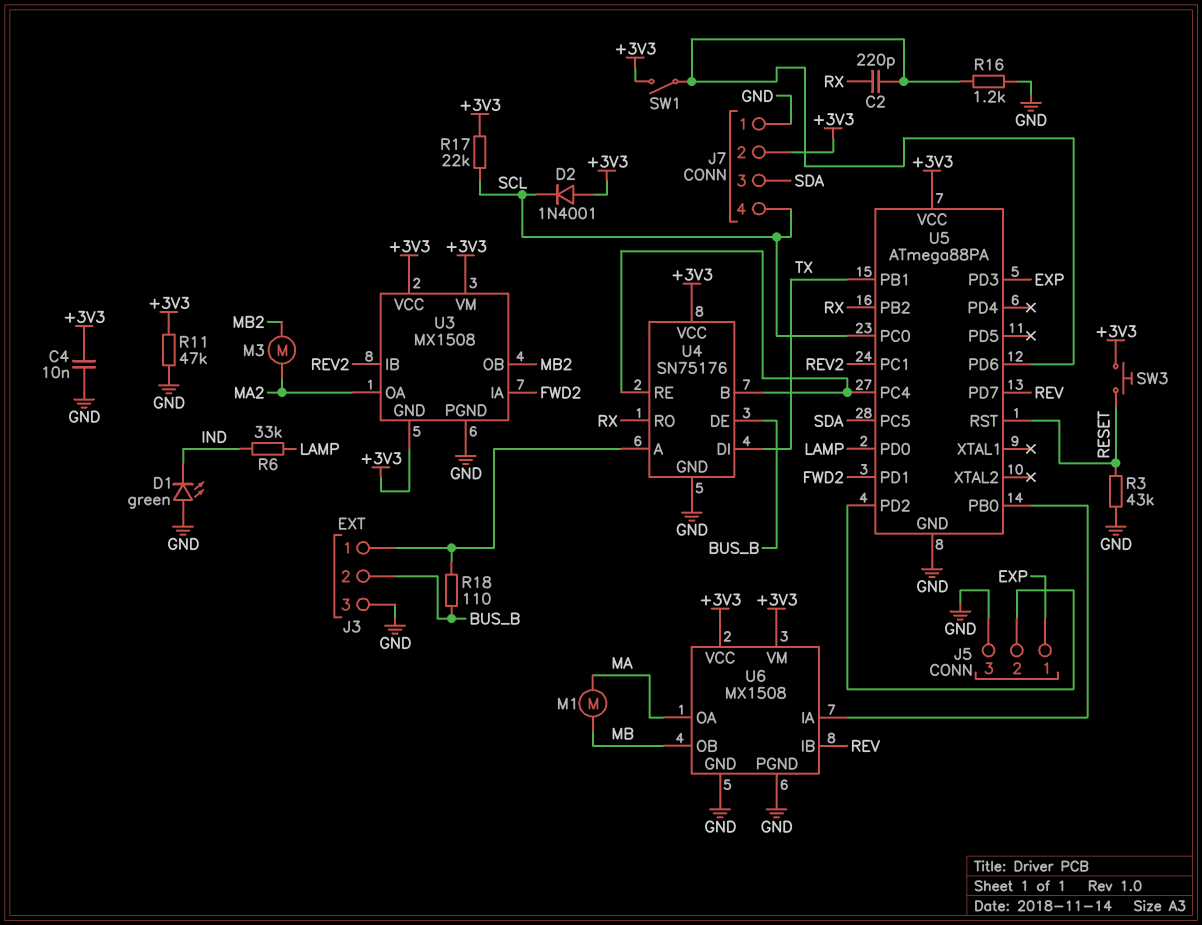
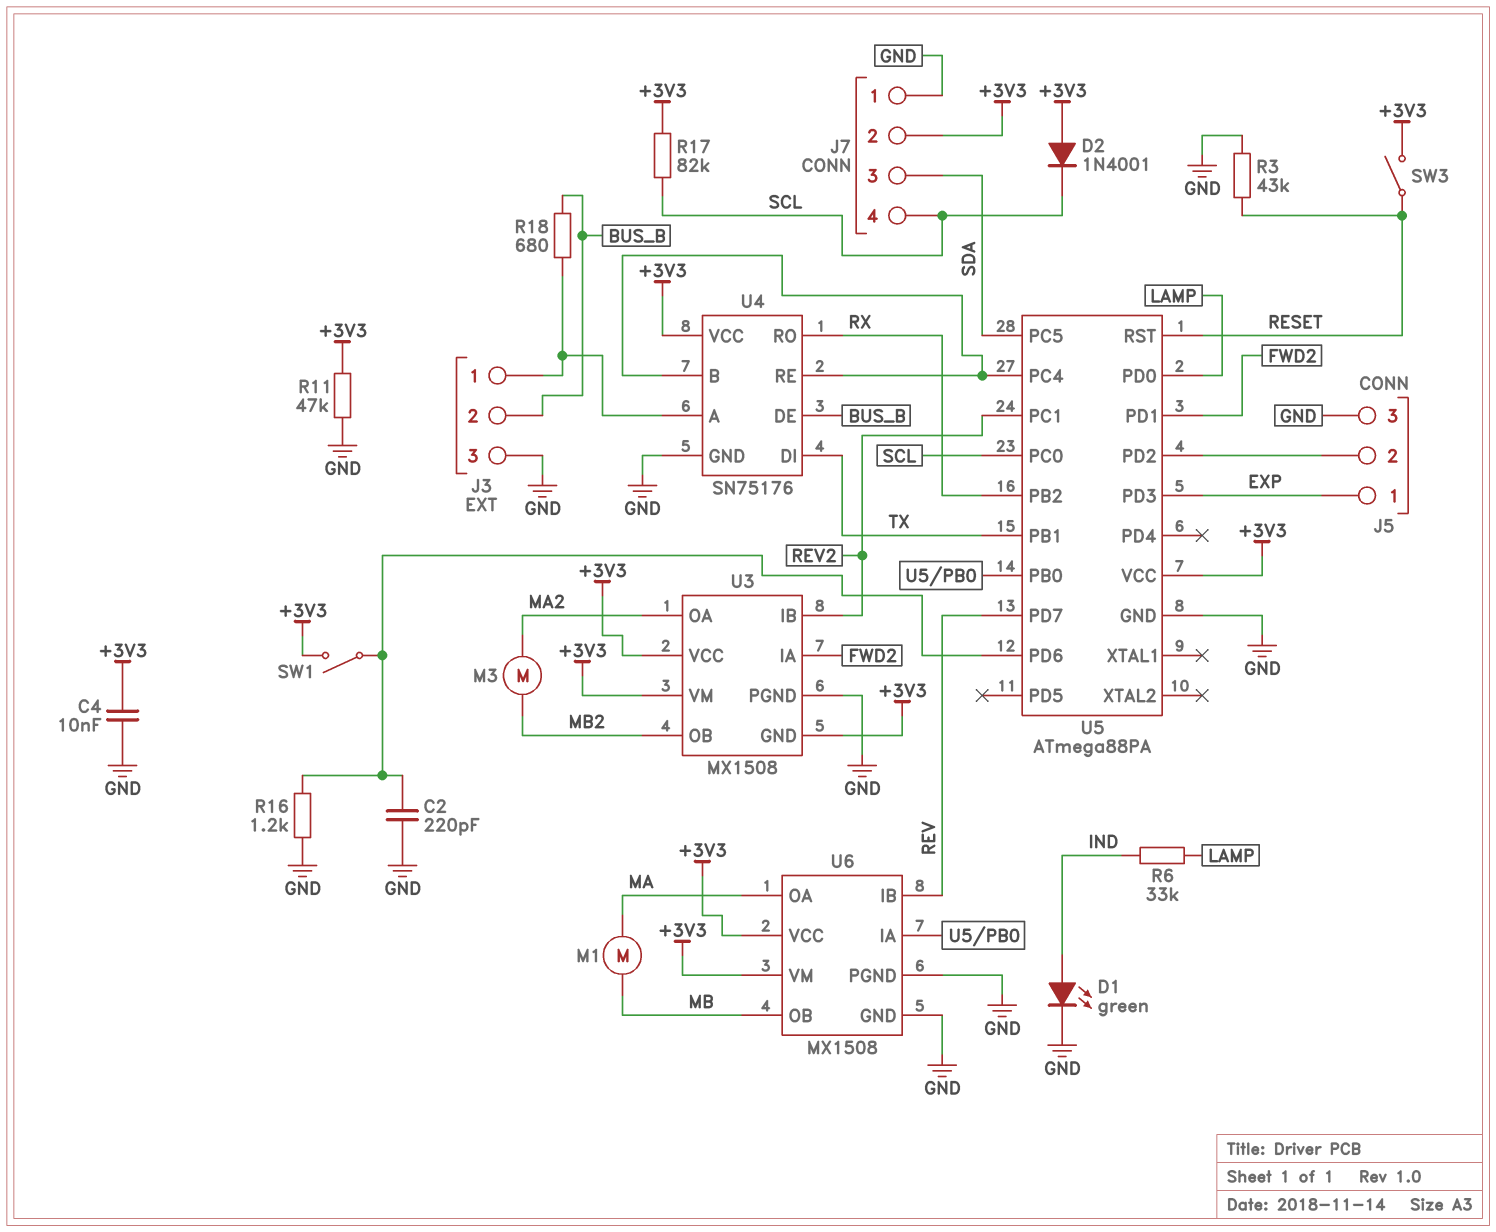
C2: 220pF (RX, U5/PD6) -> 220pF (GND, U5/PD6)
D1: LED green (A GND, K IND) -> LED green (A IND, K GND)
R17: 22k (+3V3, SCL) -> 82k (+3V3, SCL)
R18: 110 (BUS_B, J3/1) -> 680 (BUS_B, J3/1)
SW3: button (+3V3, RESET) -> switch (+3V3, RESET)

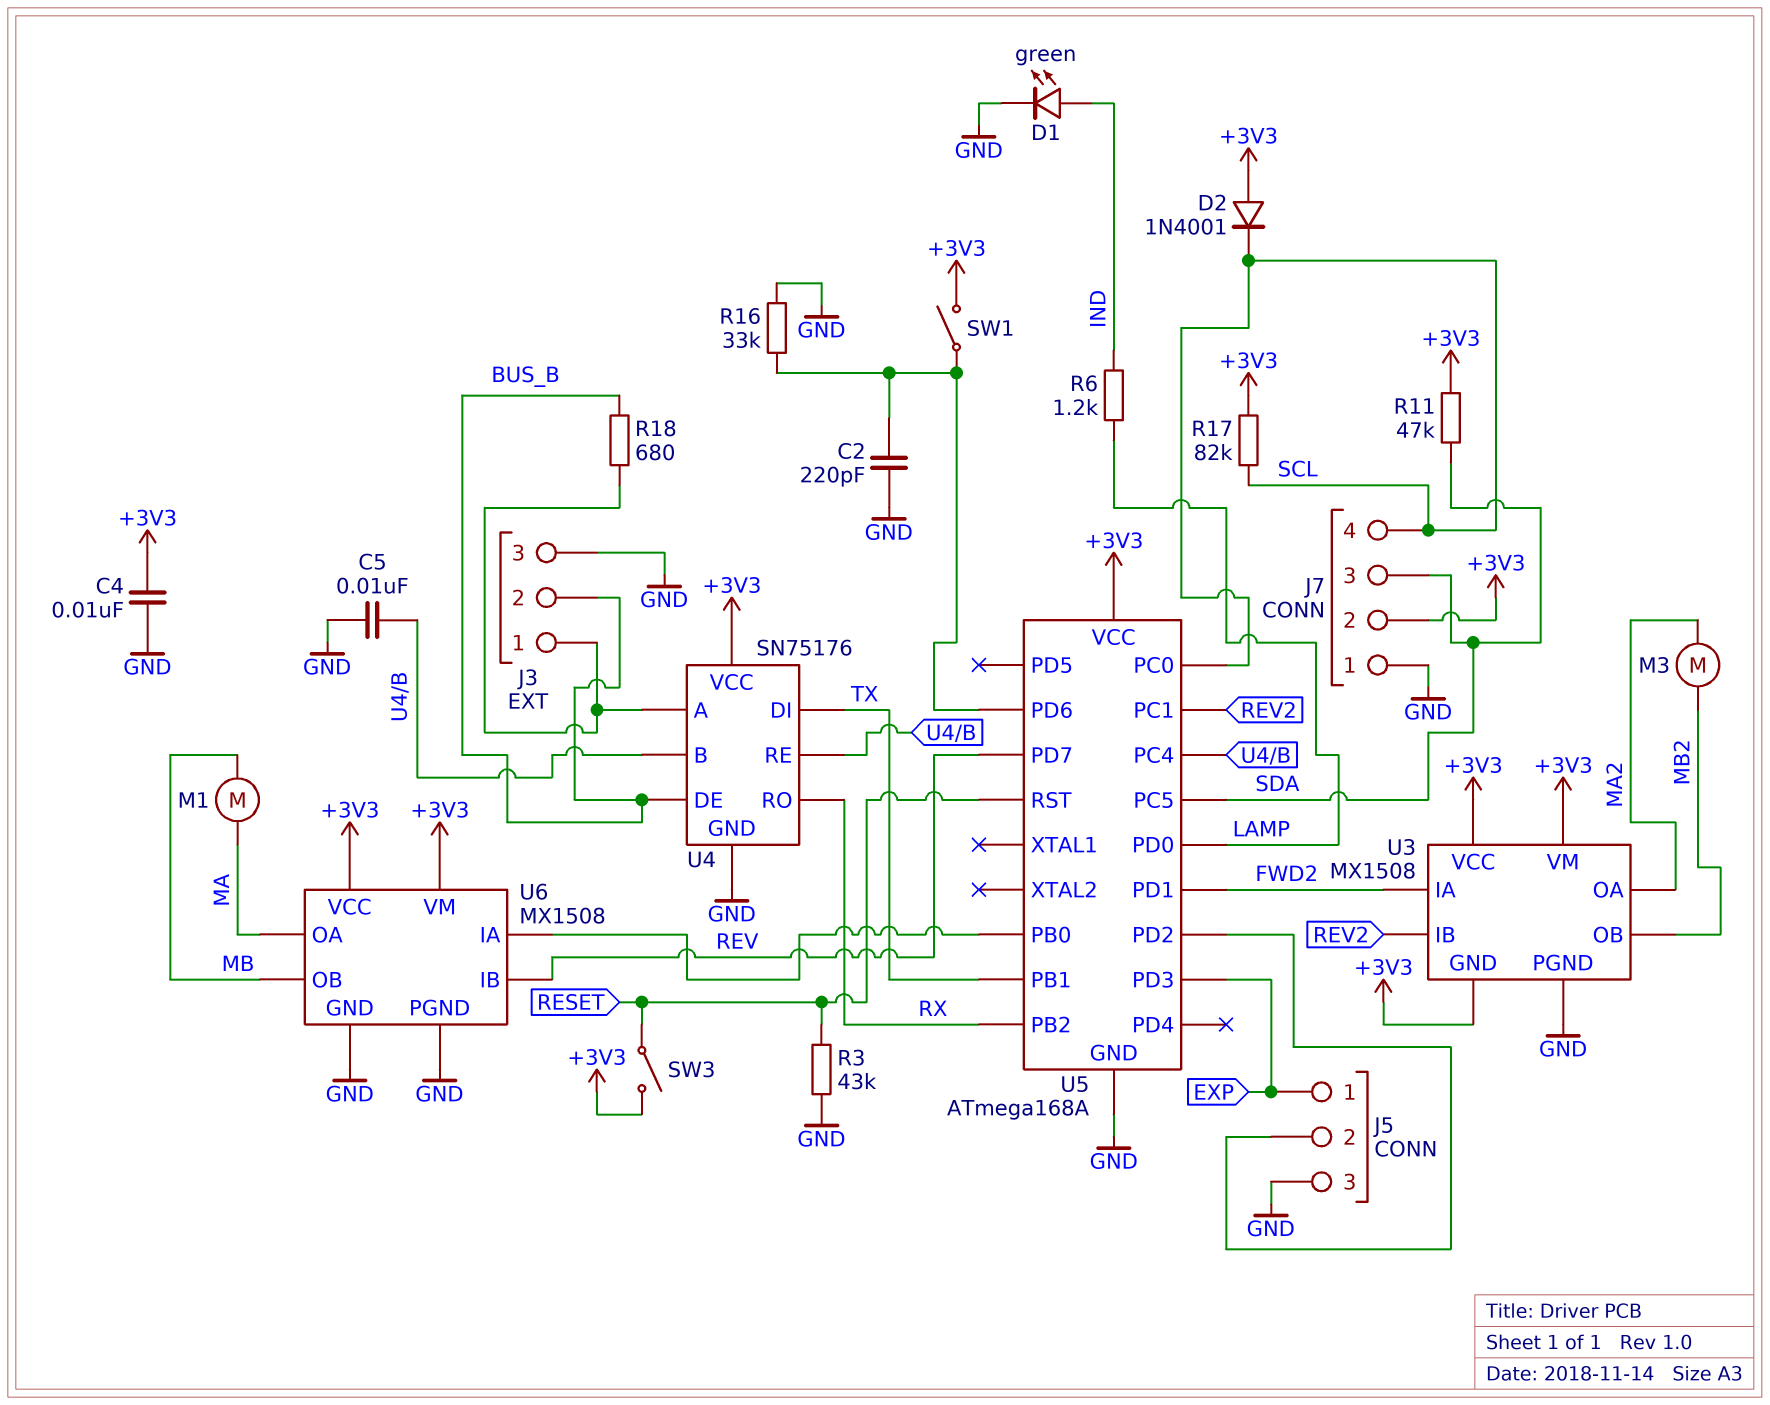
C5: none -> 10nF (GND, U4/B)
R6: 33k (IND, LAMP) -> 1.2k (IND, LAMP)
R11: 47k (+3V3, GND) -> 47k (+3V3, SDA)
R16: 1.2k (GND, U5/PD6) -> 33k (GND, U5/PD6)
U5: ATmega88PA -> ATmega168A

